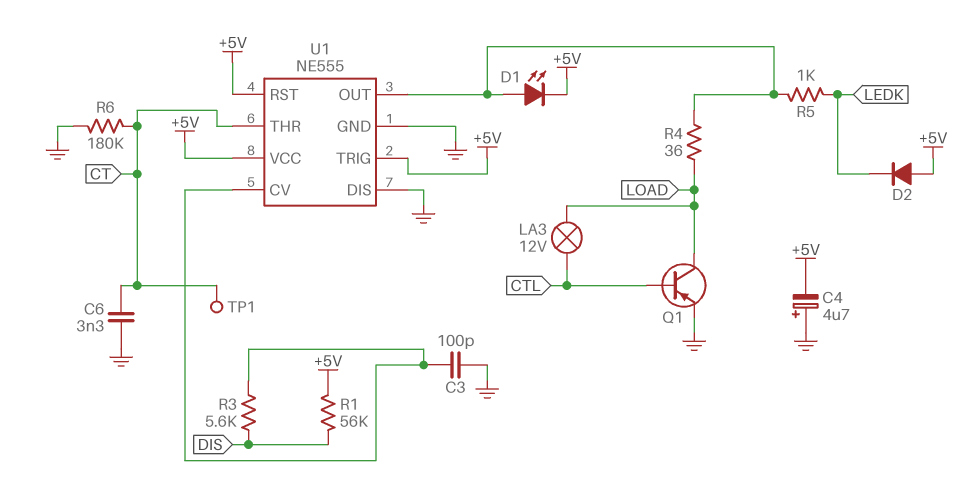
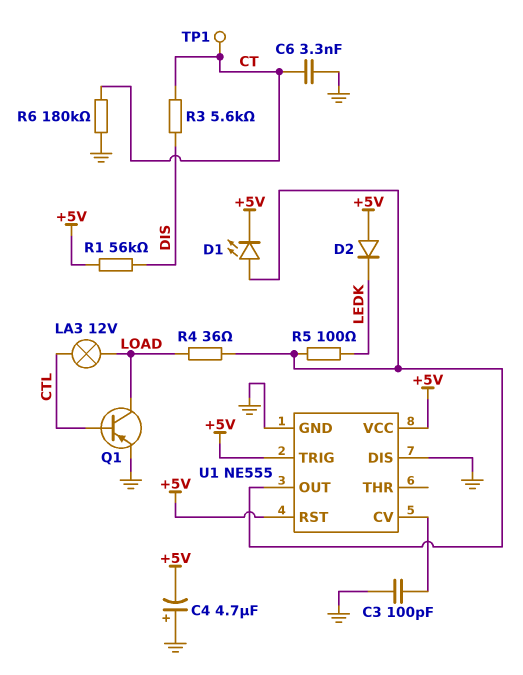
R3: 5.6k (DIS, U1/CV) -> 5.6k (CT, DIS)
R5: 1k (LEDK, U1/OUT) -> 100 (LEDK, U1/OUT)
U1 pin THR: CT -> none

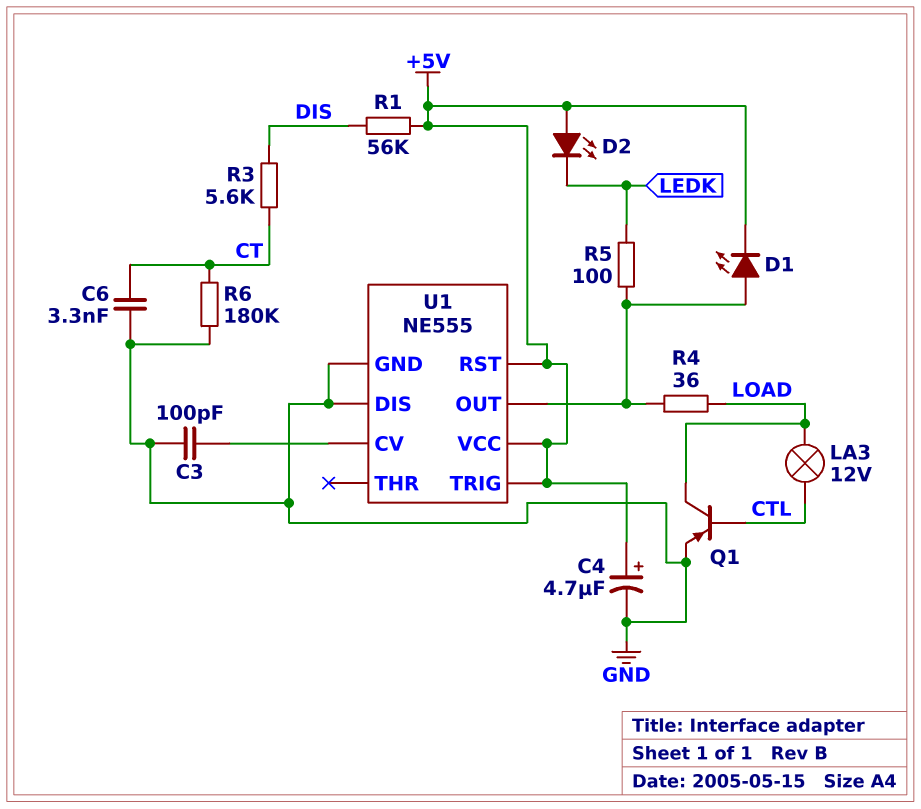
C4: 4.7uF (plus GND, minus +5V) -> 4.7uF (plus +5V, minus GND)
D2: diode (A +5V, K LEDK) -> LED (A +5V, K LEDK)
TP1: test point (CT) -> none

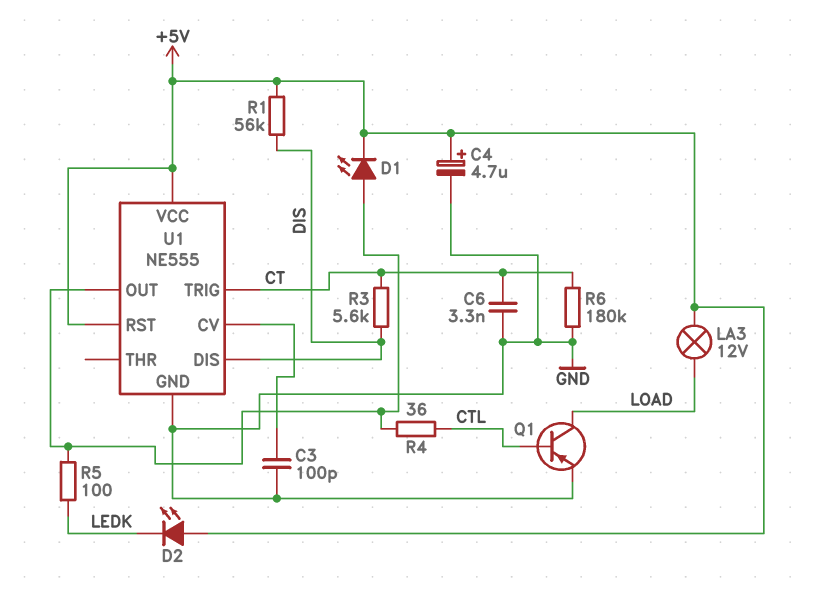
LA3: lamp 12V (CTL, LOAD) -> lamp 12V (+5V, LOAD)
R4: 36 (LOAD, U1/OUT) -> 36 (CTL, U1/OUT)
U1 pin DIS: GND -> DIS
U1 pin TRIG: +5V -> CT

